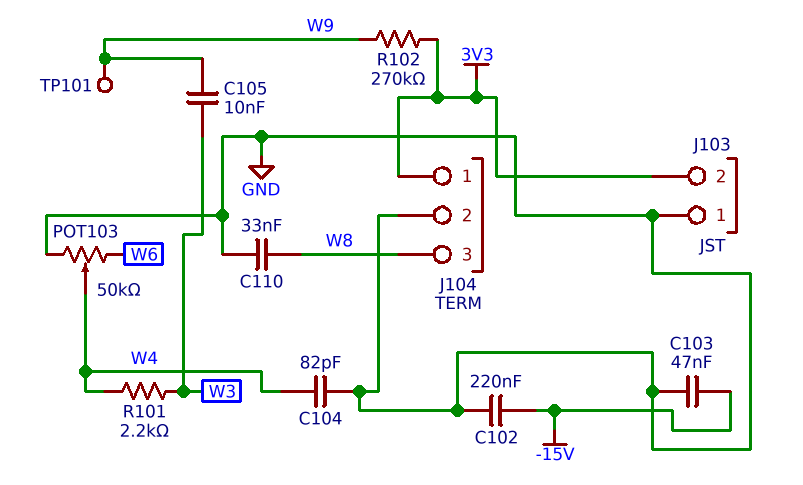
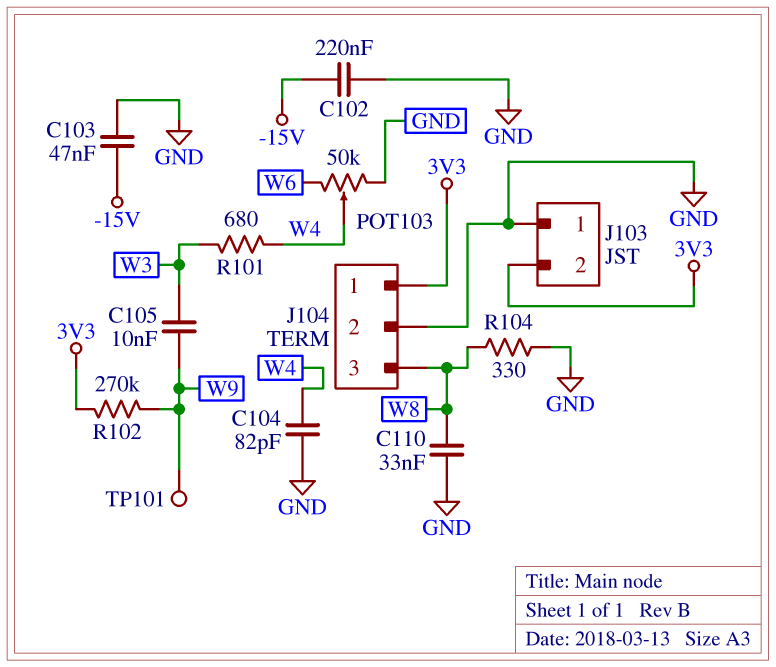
R101: 2.2k (W3, W4) -> 680 (W3, W4)
R104: none -> 330 (GND, W8)

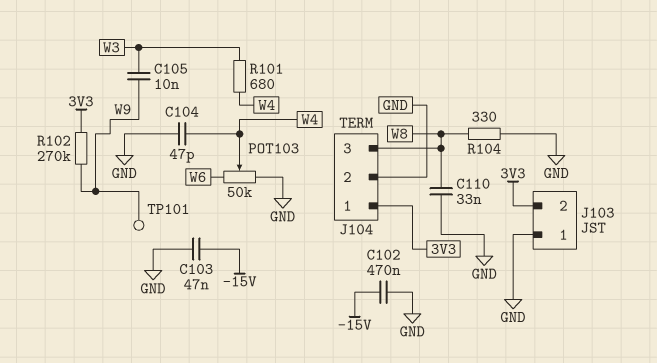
C102: 220nF (-15V, GND) -> 470nF (-15V, GND)
C104: 82pF (GND, W4) -> 47pF (GND, W4)

